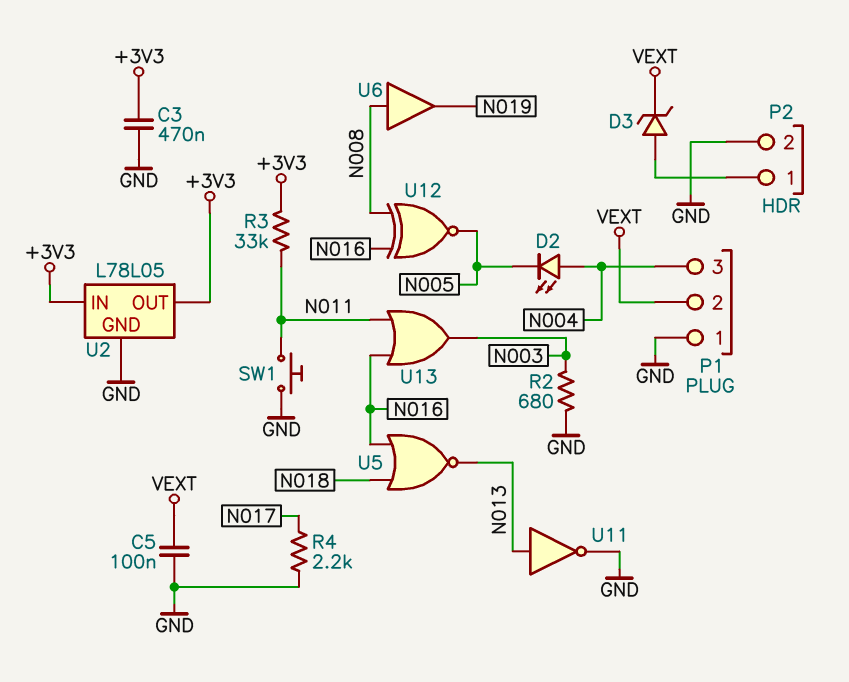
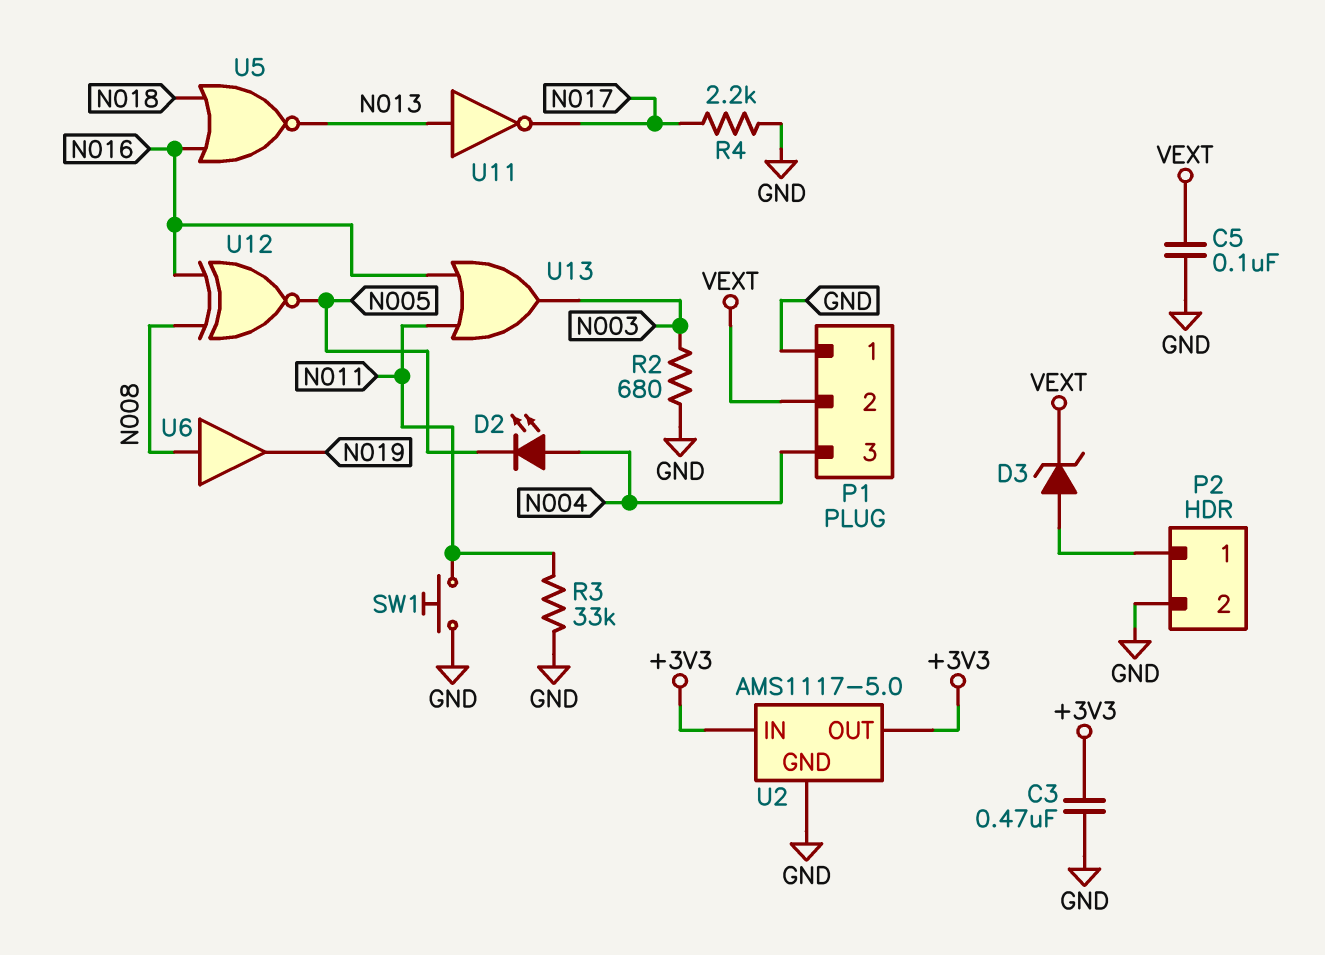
R3: 33k (+3V3, N011) -> 33k (GND, N011)
U2: L78L05 -> AMS1117-5.0
U11: NOT (in N013, out GND) -> NOT (in N013, out N017)

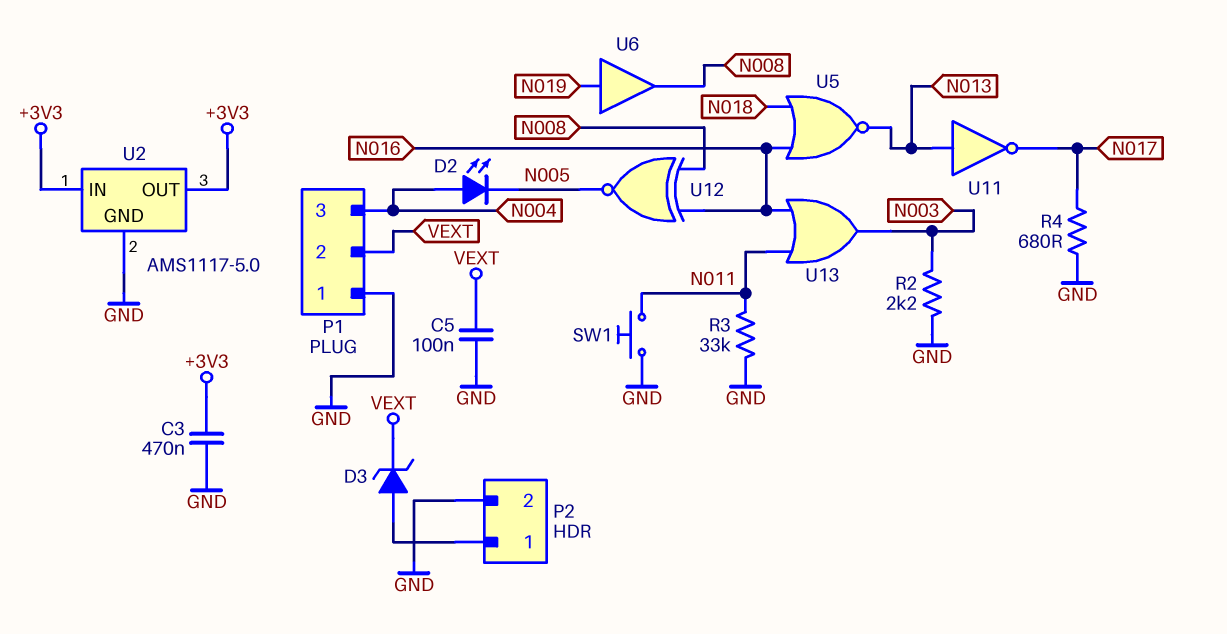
R2: 680 (GND, N003) -> 2.2k (GND, N003)
R4: 2.2k (GND, N017) -> 680 (GND, N017)
U6: buffer (in N008, out N019) -> buffer (in N019, out N008)

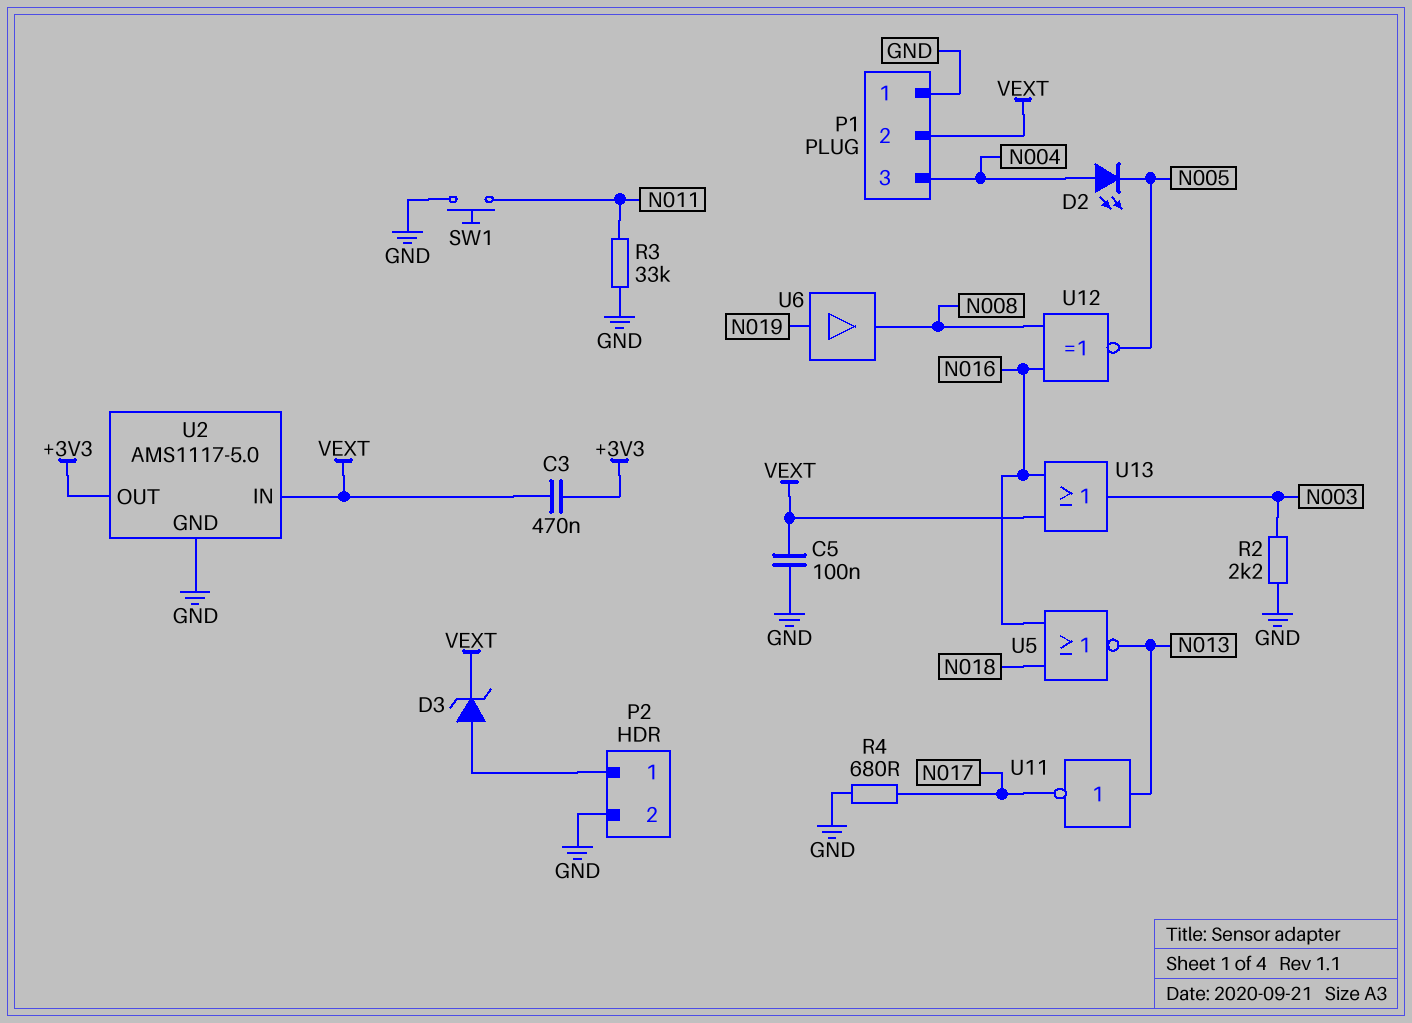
C3: 470nF (+3V3, GND) -> 470nF (+3V3, VEXT)
U2 pin IN: +3V3 -> VEXT
U13: OR (in N011, in N016, out N003) -> OR (in N016, in VEXT, out N003)

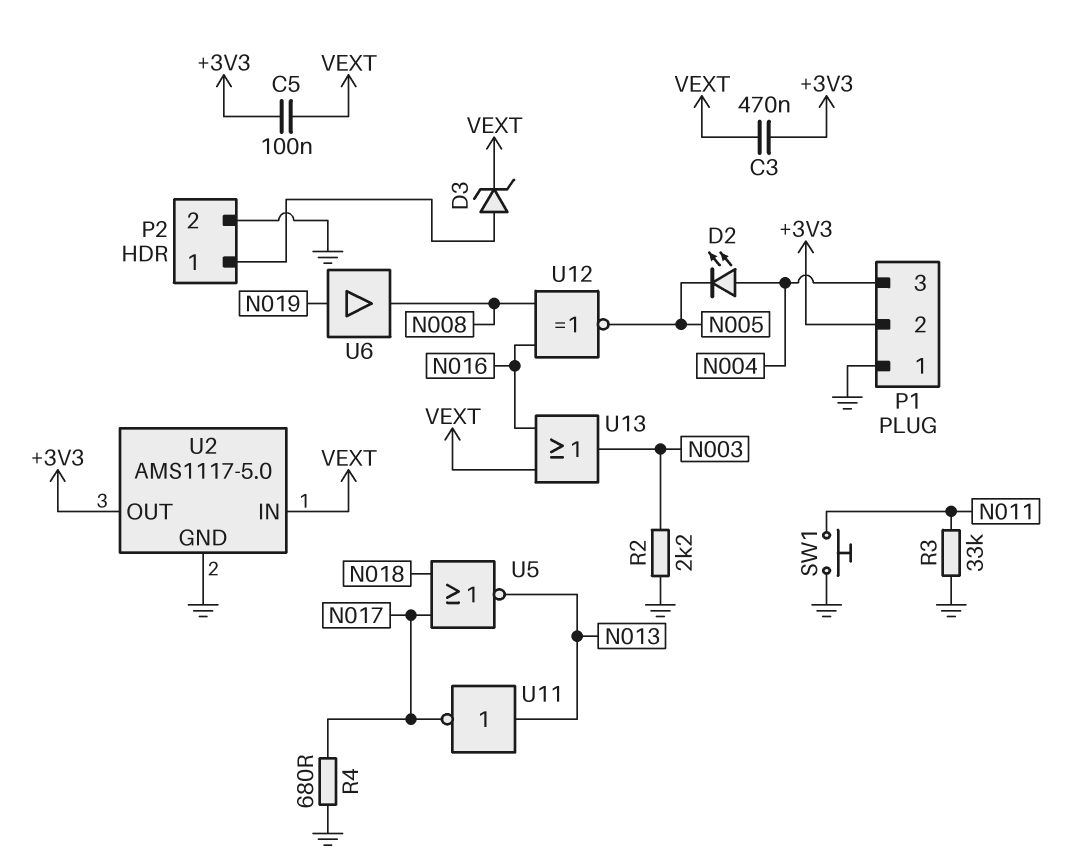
C5: 100nF (GND, VEXT) -> 100nF (+3V3, VEXT)
P1 pin 2: VEXT -> +3V3
U5: NOR (in N016, in N018, out N013) -> NOR (in N017, in N018, out N013)

